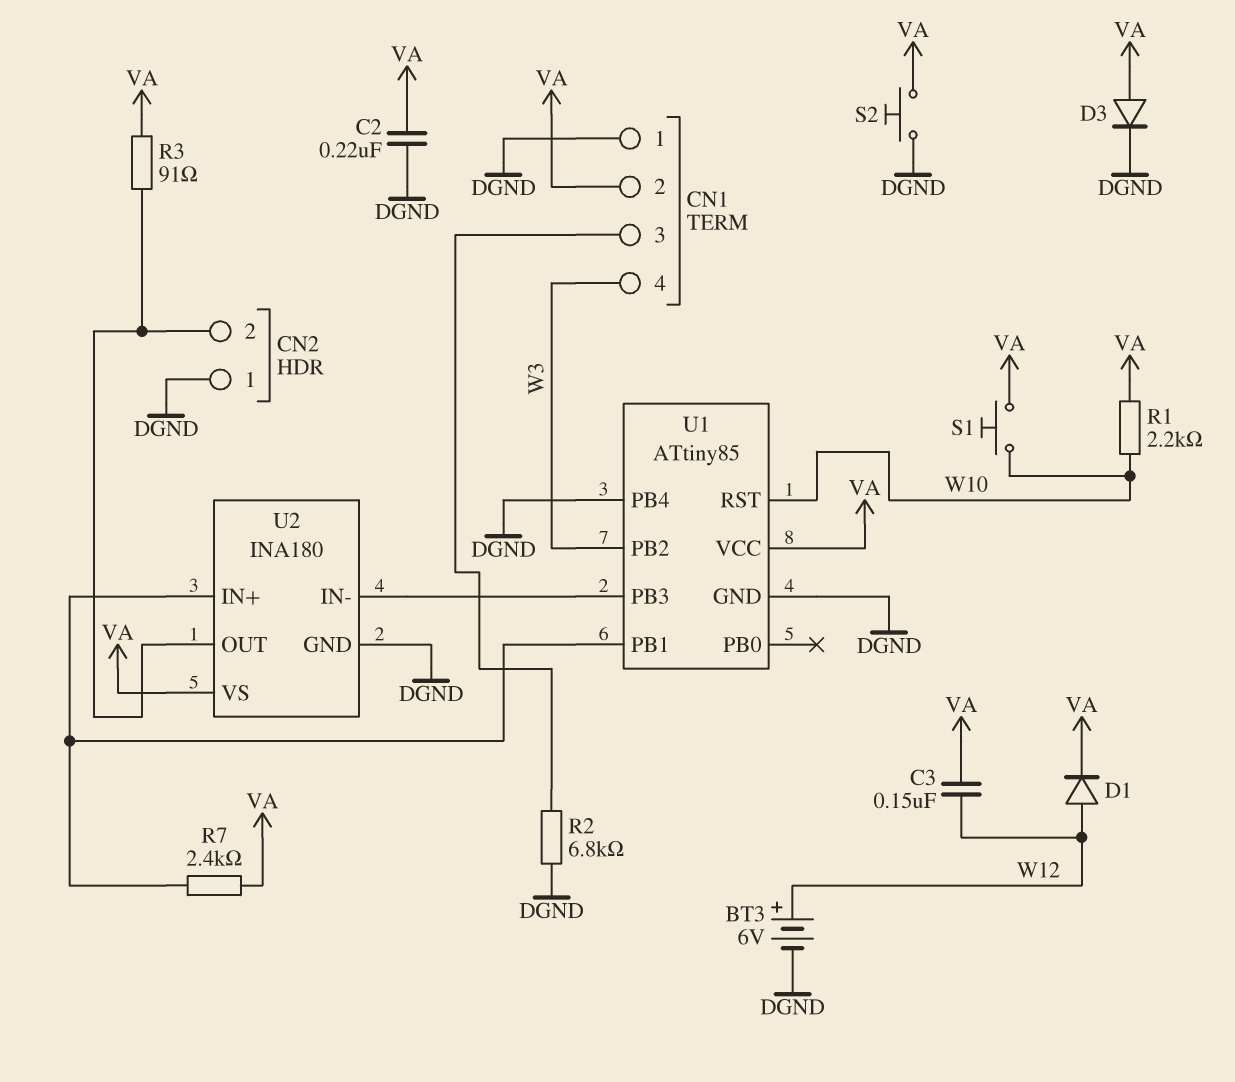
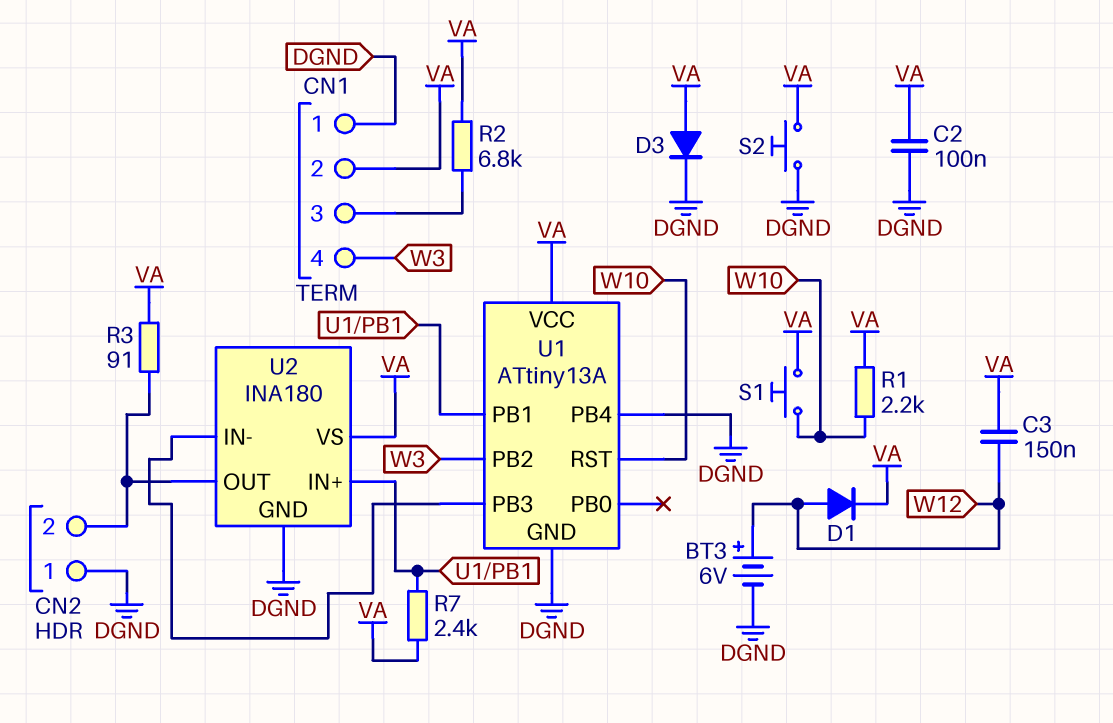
C2: 220nF (DGND, VA) -> 100nF (DGND, VA)
R2: 6.8k (CN1/3, DGND) -> 6.8k (CN1/3, VA)
U1: ATtiny85 -> ATtiny13A

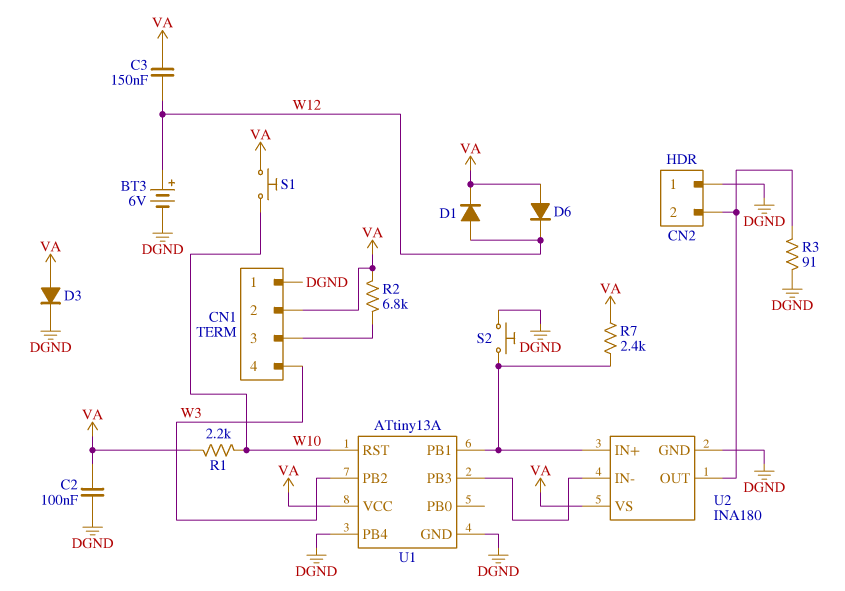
D6: none -> diode (A VA, K W12)
R3: 91 (CN2/2, VA) -> 91 (CN2/2, DGND)
S2: button (DGND, VA) -> button (DGND, U1/PB1)

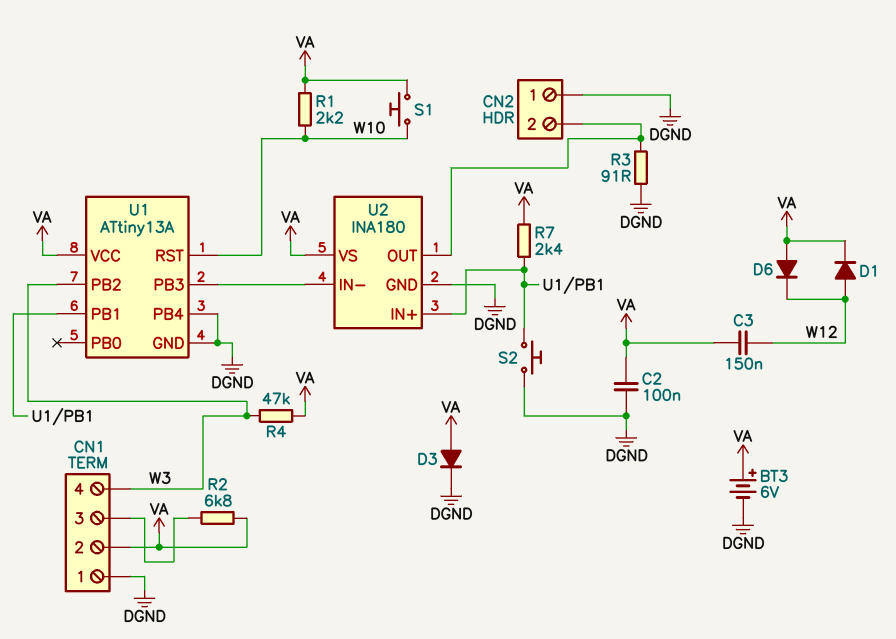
BT3: 6V (plus W12, minus DGND) -> 6V (plus VA, minus DGND)
R4: none -> 47k (VA, W3)

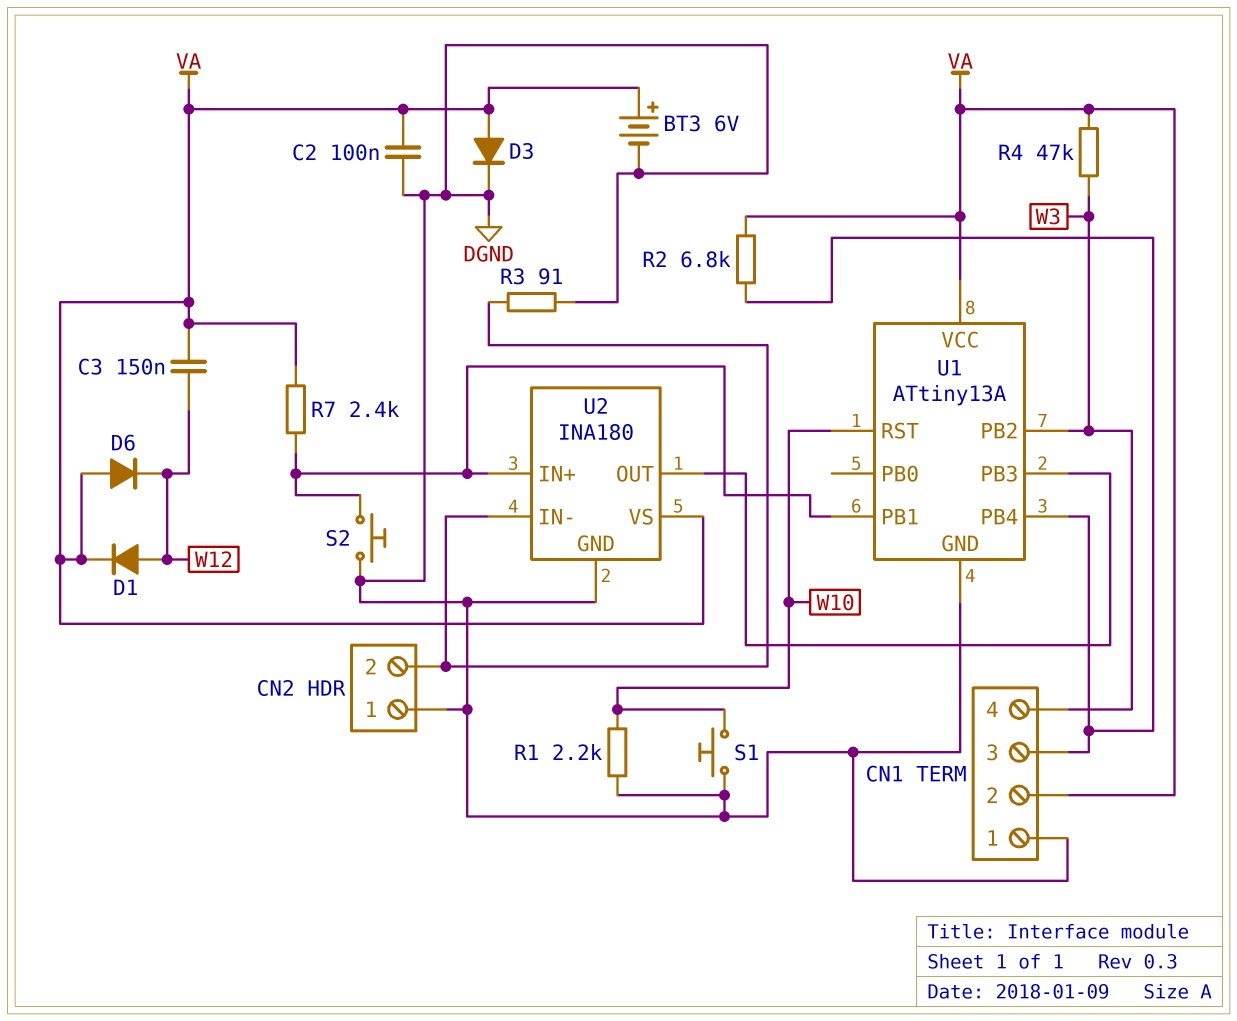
R1: 2.2k (VA, W10) -> 2.2k (DGND, W10)
S1: button (VA, W10) -> button (DGND, W10)
U1 pin PB4: DGND -> CN1/3
U2 pin IN-: U1/PB3 -> CN2/2
U2 pin OUT: CN2/2 -> U1/PB3

